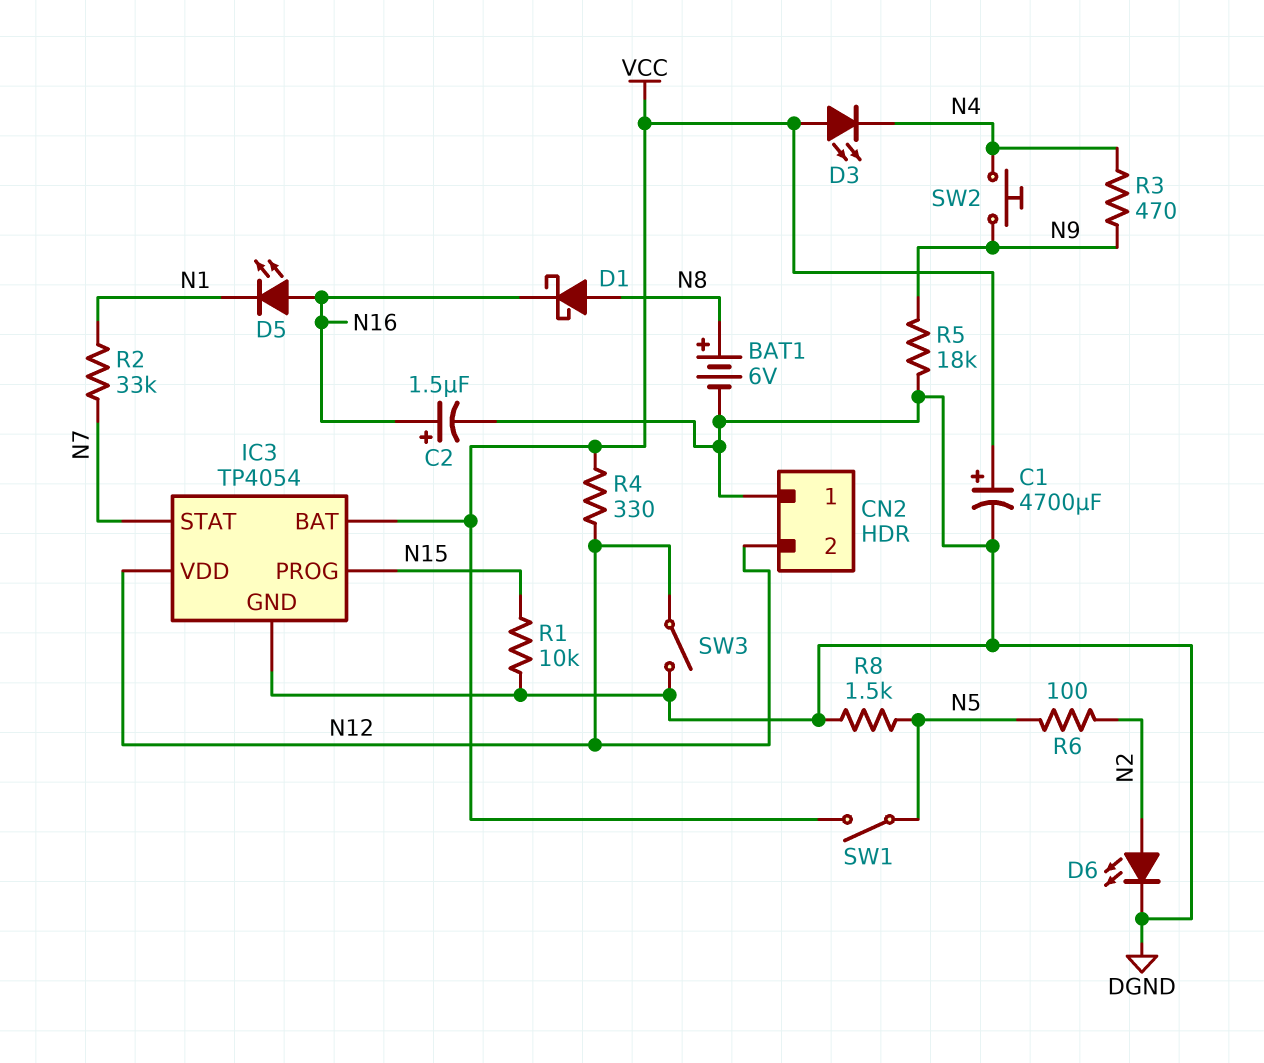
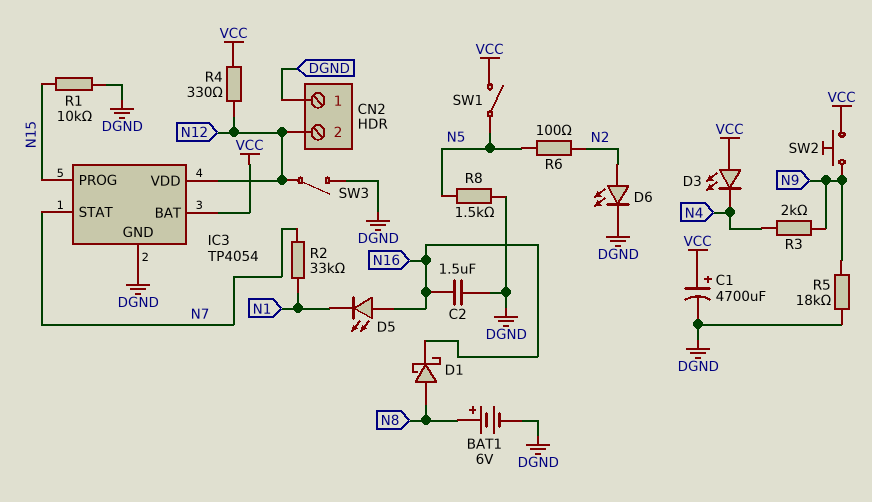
C2: 1.5uF (plus N16, minus DGND) -> 1.5uF (DGND, N16)
R3: 470 (N4, N9) -> 2k (N4, N9)
SW2: button (N4, N9) -> button (N9, VCC)

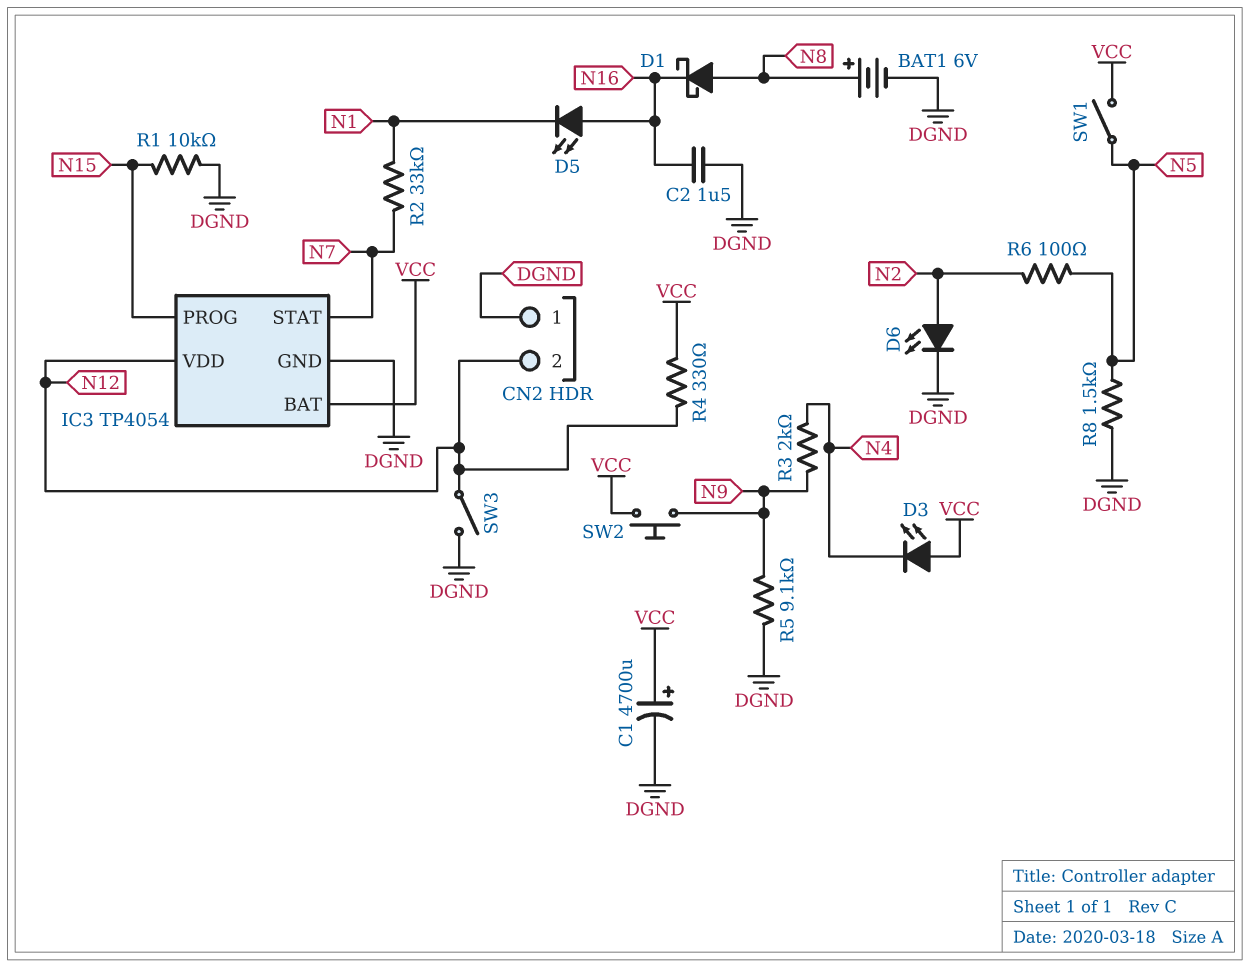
R5: 18k (DGND, N9) -> 9.1k (DGND, N9)

